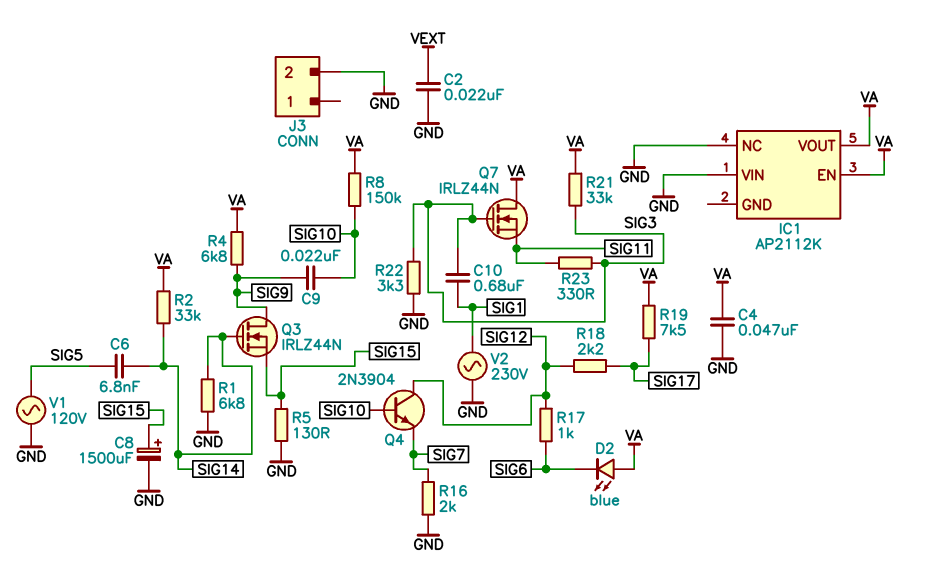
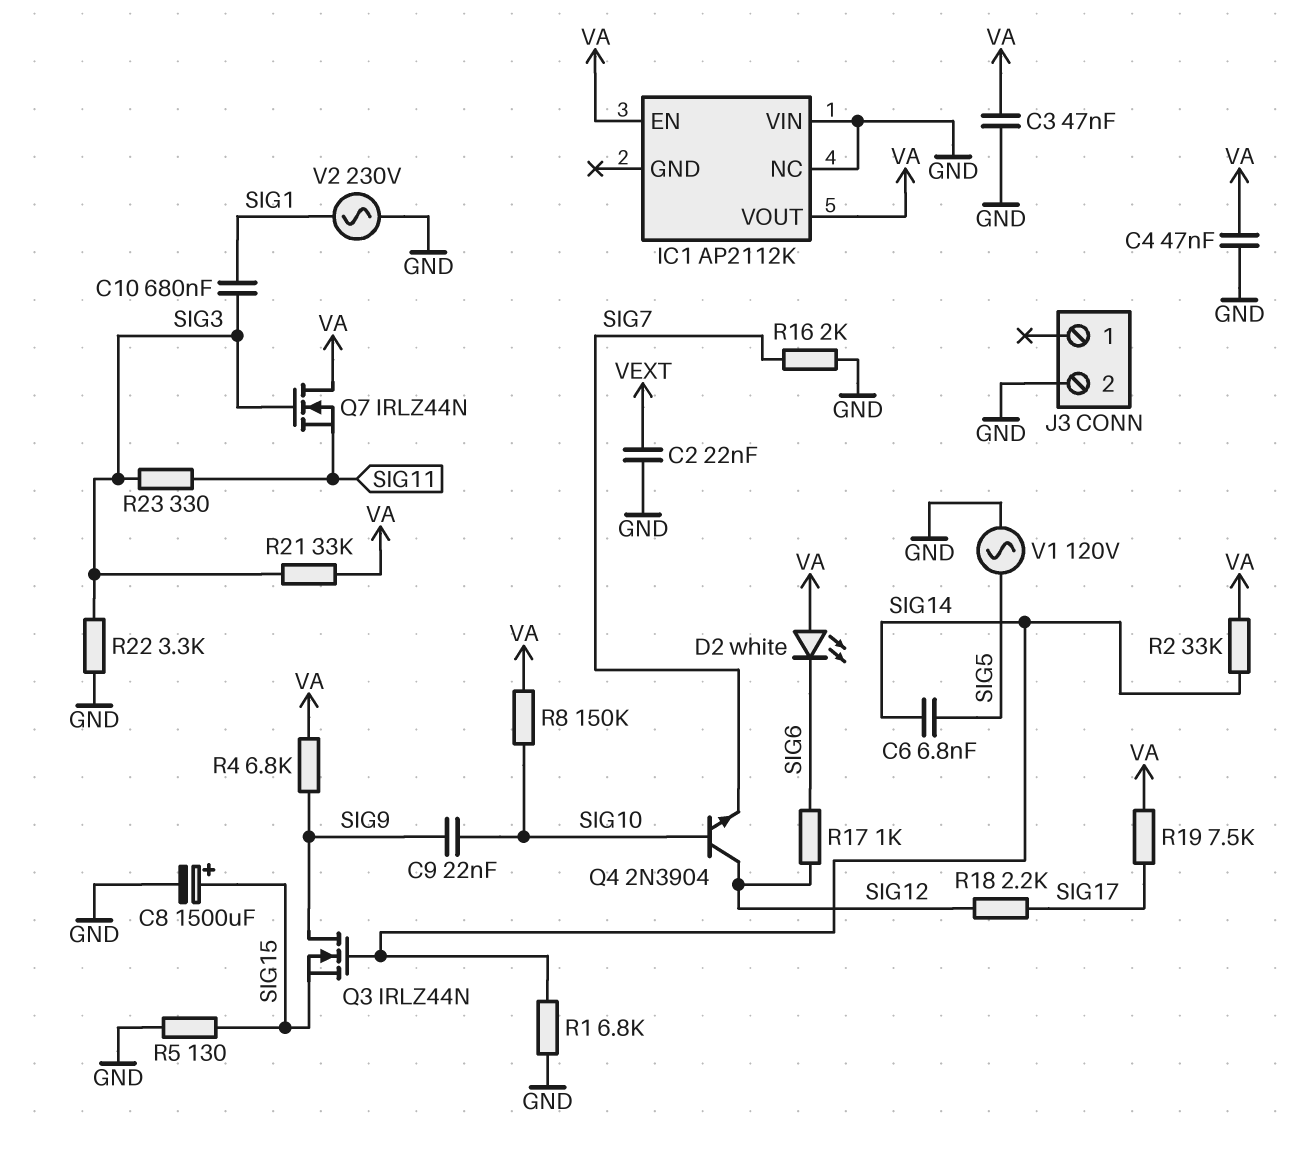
C3: none -> 47nF (GND, VA)
D2: LED blue (A VA, K SIG6) -> LED white (A VA, K SIG6)

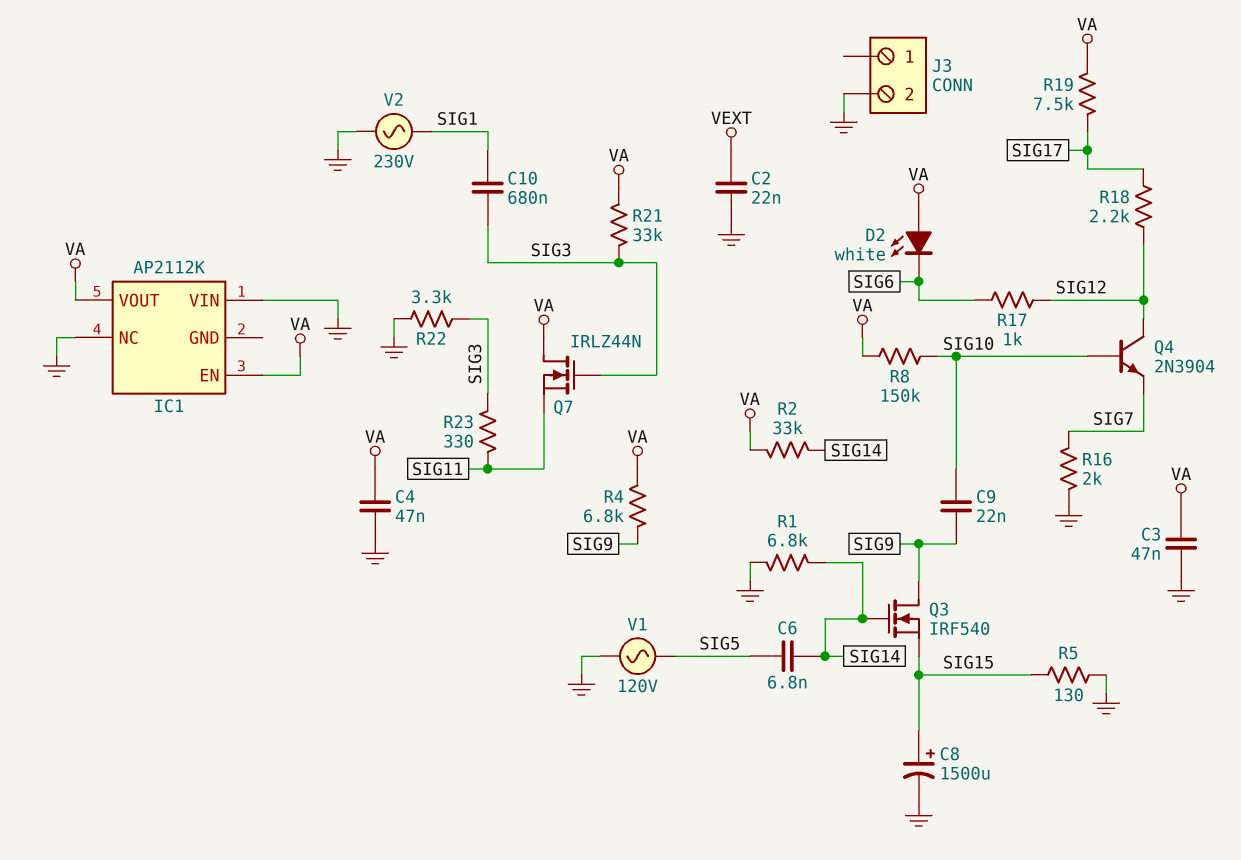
Q3: NMOS IRLZ44N (G SIG14, D SIG9, S SIG15) -> NMOS IRF540 (G SIG14, D SIG9, S SIG15)

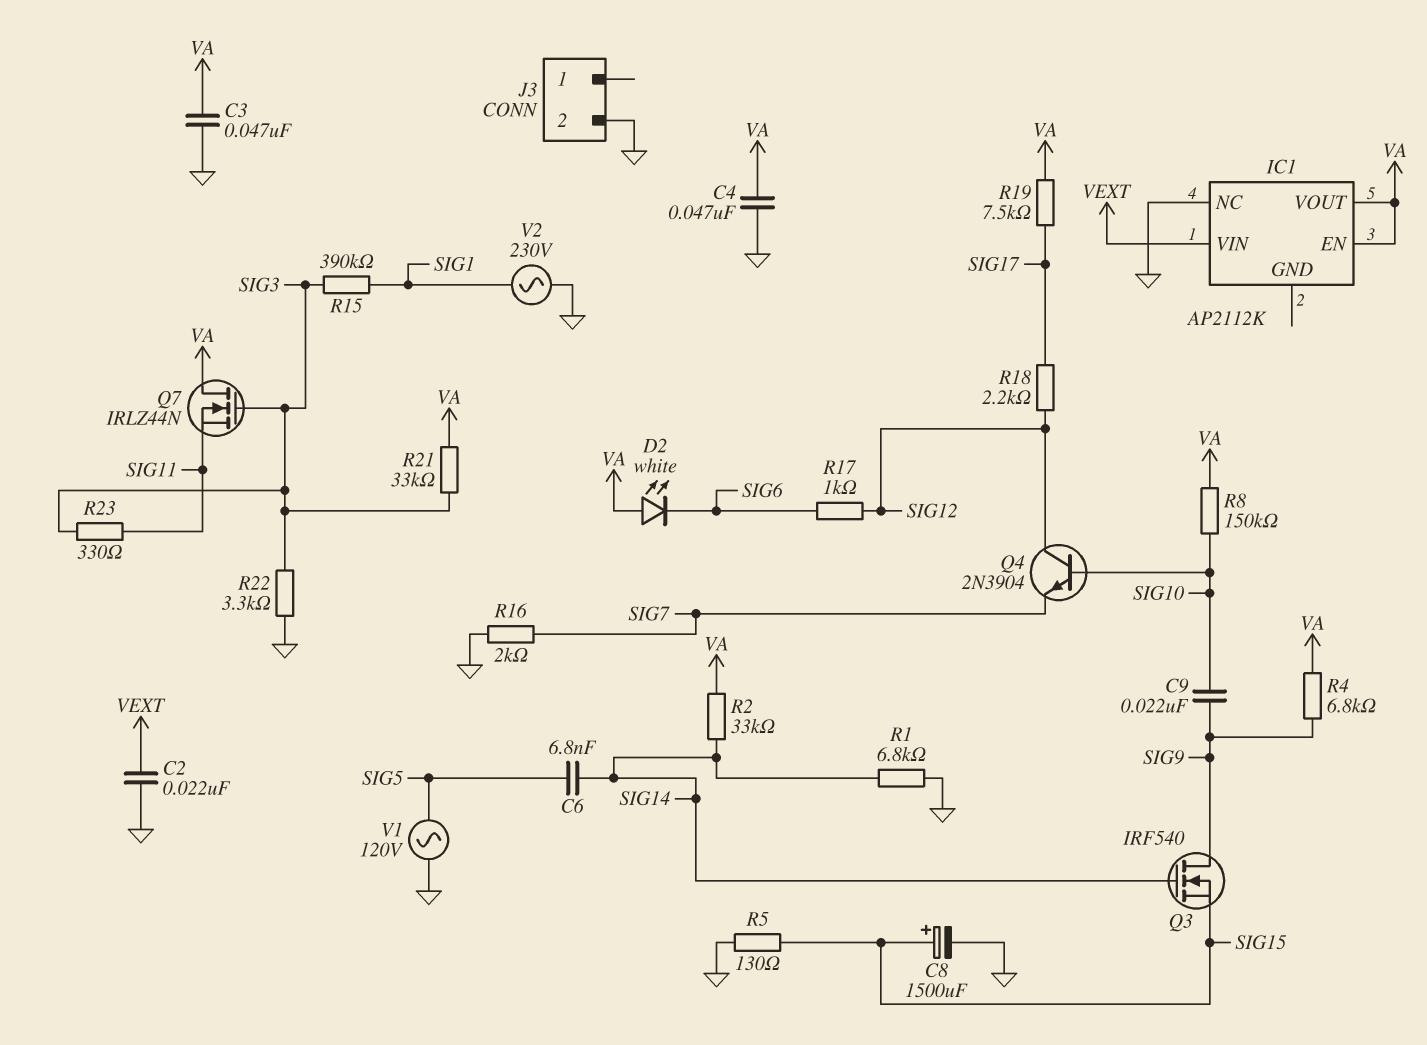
C10: 680nF (SIG1, SIG3) -> none
IC1 pin VIN: GND -> VEXT
R15: none -> 390k (SIG1, SIG3)

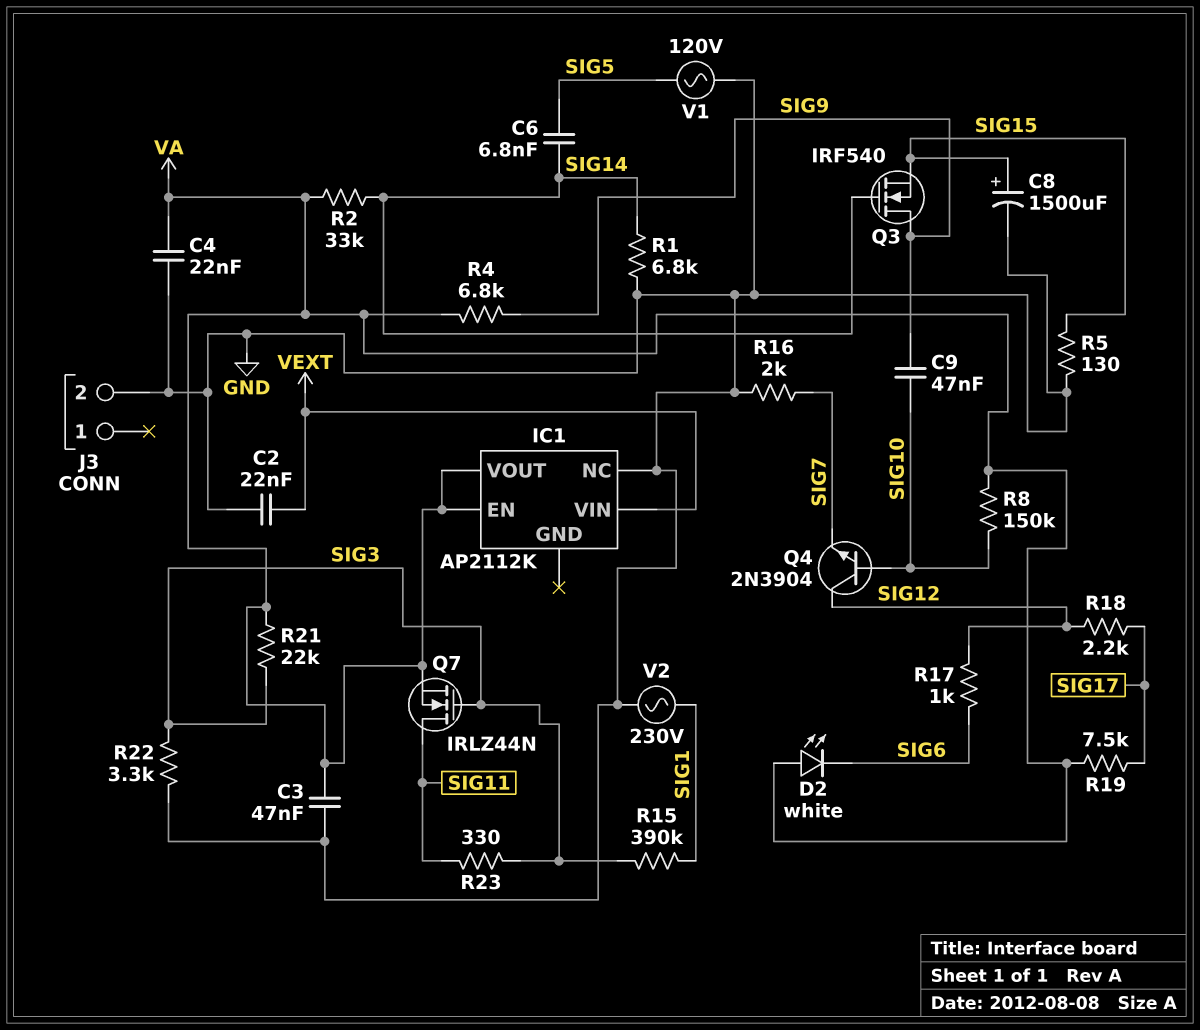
C4: 47nF (GND, VA) -> 22nF (GND, VA)
C9: 22nF (SIG9, SIG10) -> 47nF (SIG9, SIG10)
Q7: NMOS IRLZ44N (G SIG3, D VA, S SIG11) -> NMOS IRLZ44N (G SIG3, D SIG11, S VA)
R21: 33k (SIG3, VA) -> 22k (SIG3, VA)

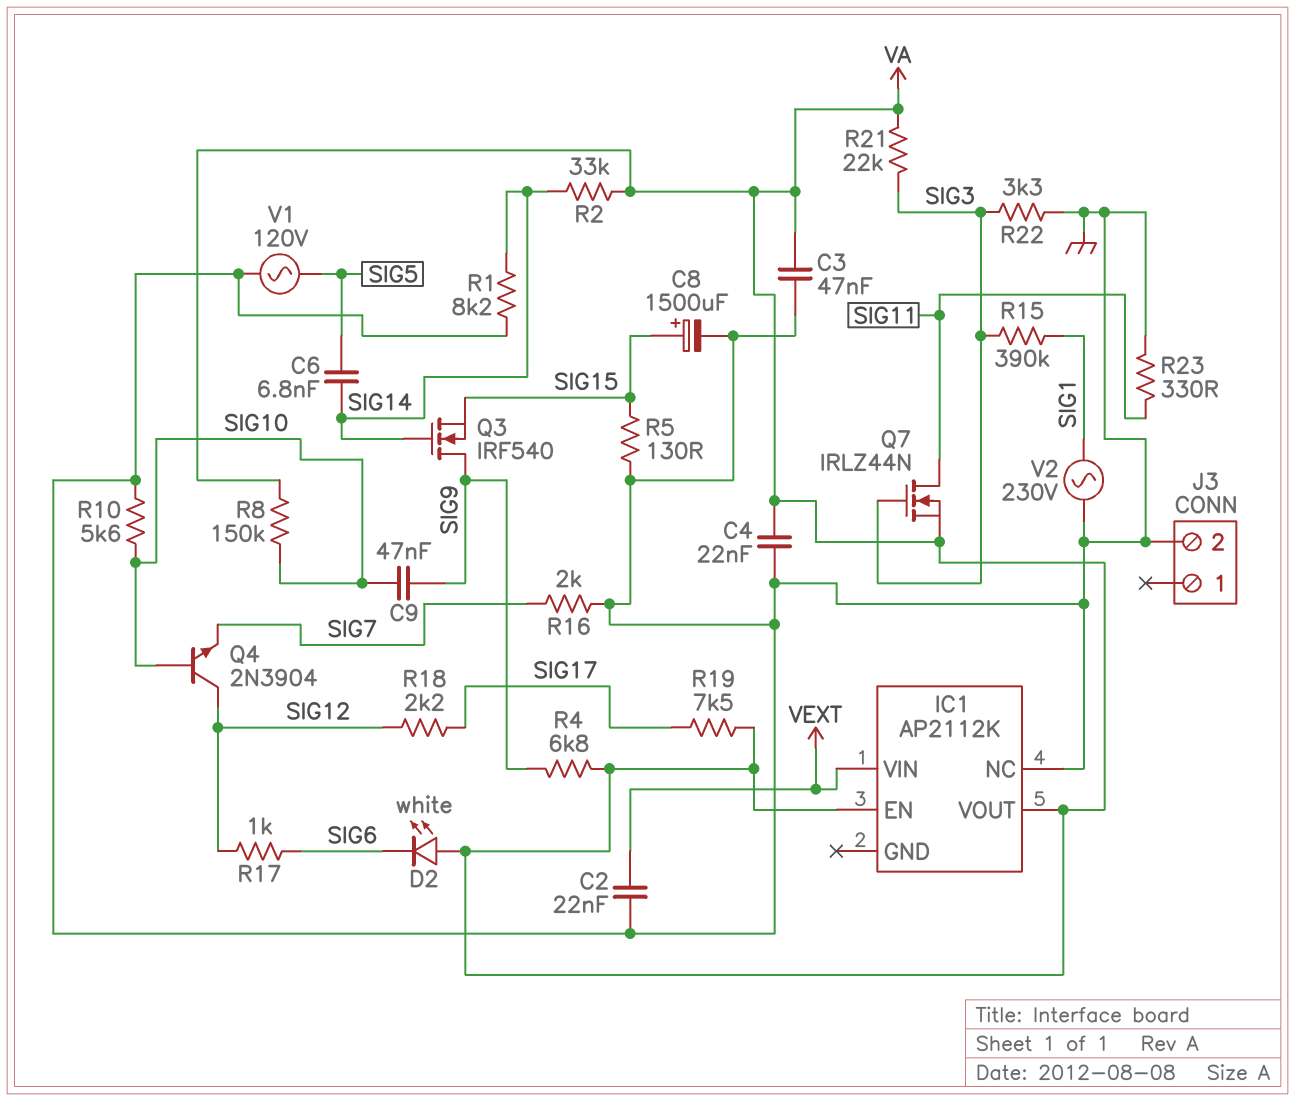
R1: 6.8k (GND, SIG14) -> 8.2k (GND, SIG14)
R10: none -> 5.6k (GND, SIG10)
R23: 330 (SIG3, SIG11) -> 330 (GND, SIG11)

